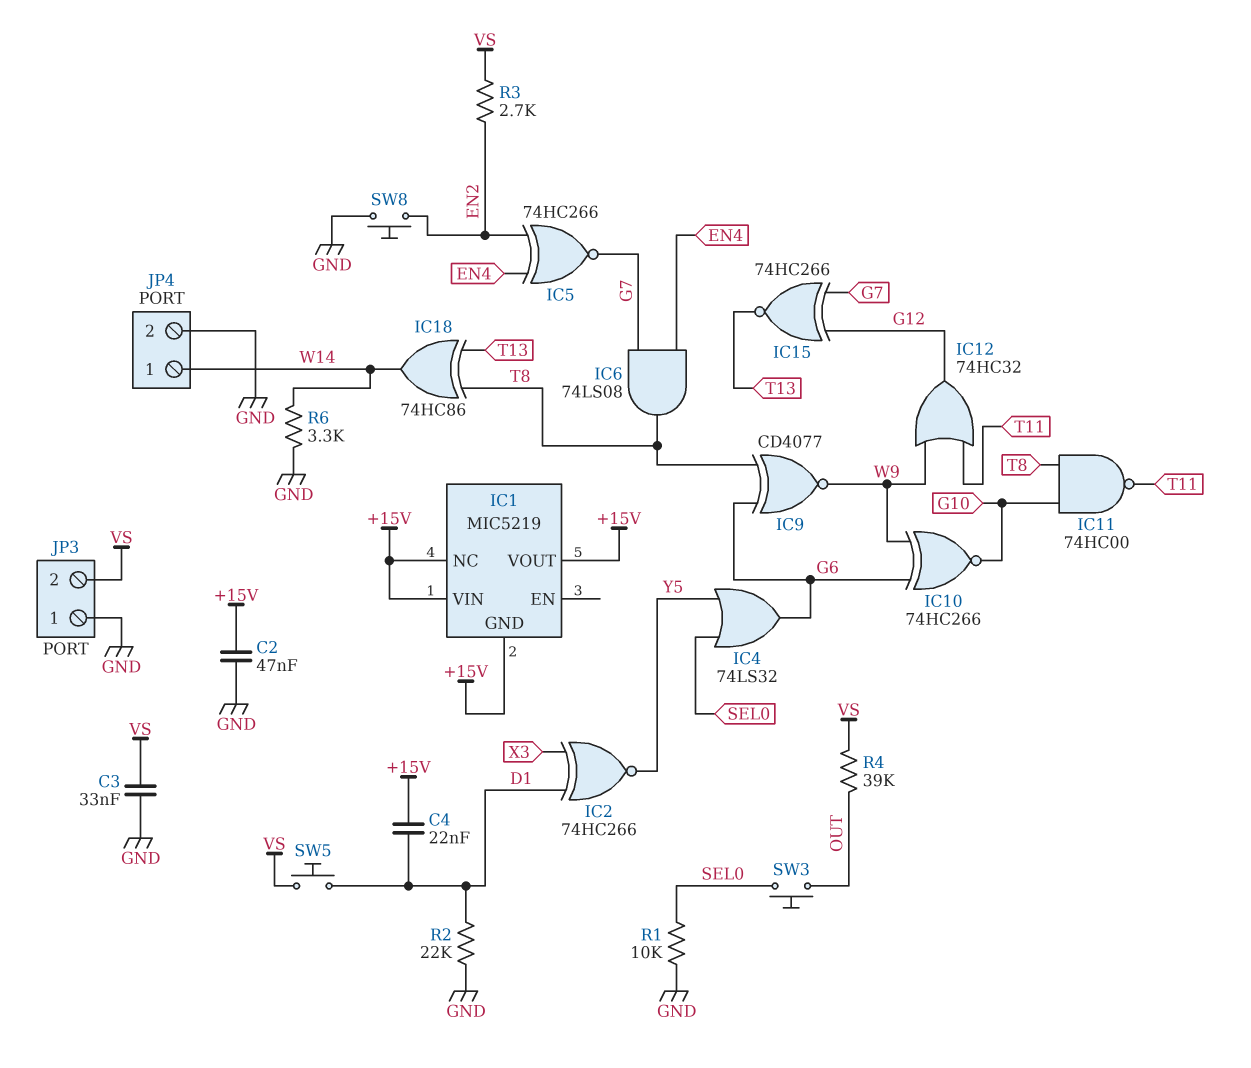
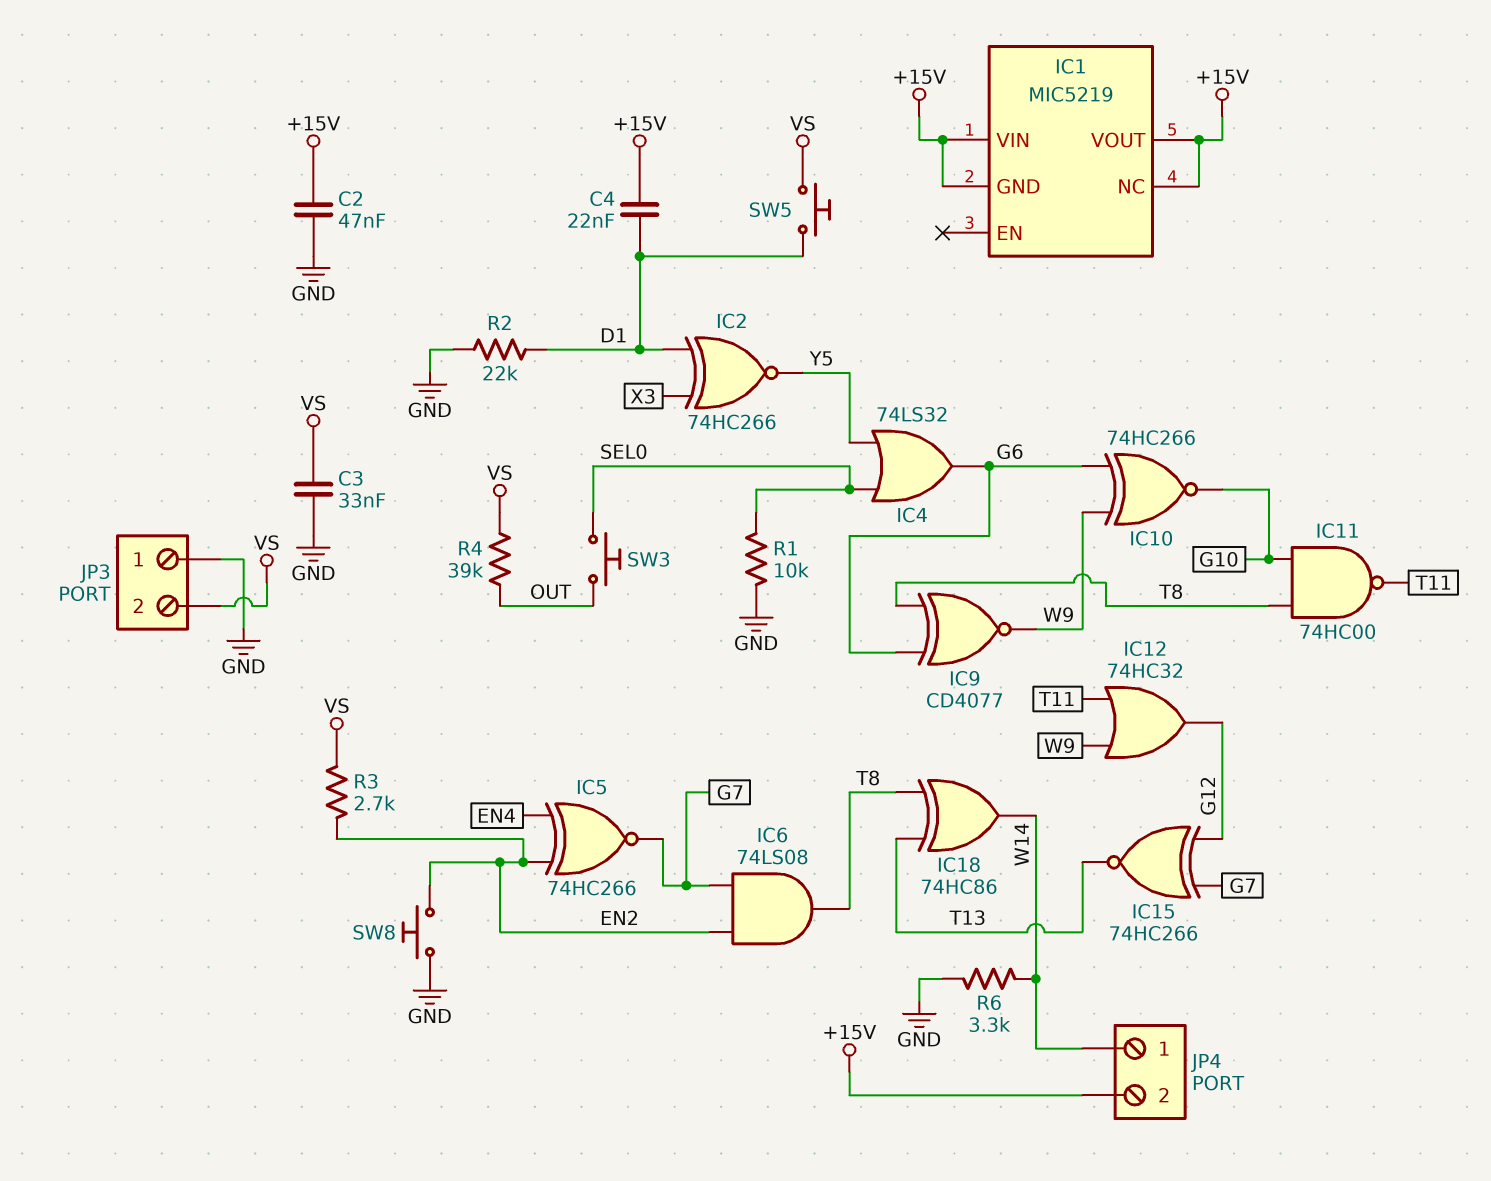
IC6: AND 74LS08 (in EN4, in G7, out T8) -> AND 74LS08 (in EN2, in G7, out T8)
JP4 pin 2: GND -> +15V

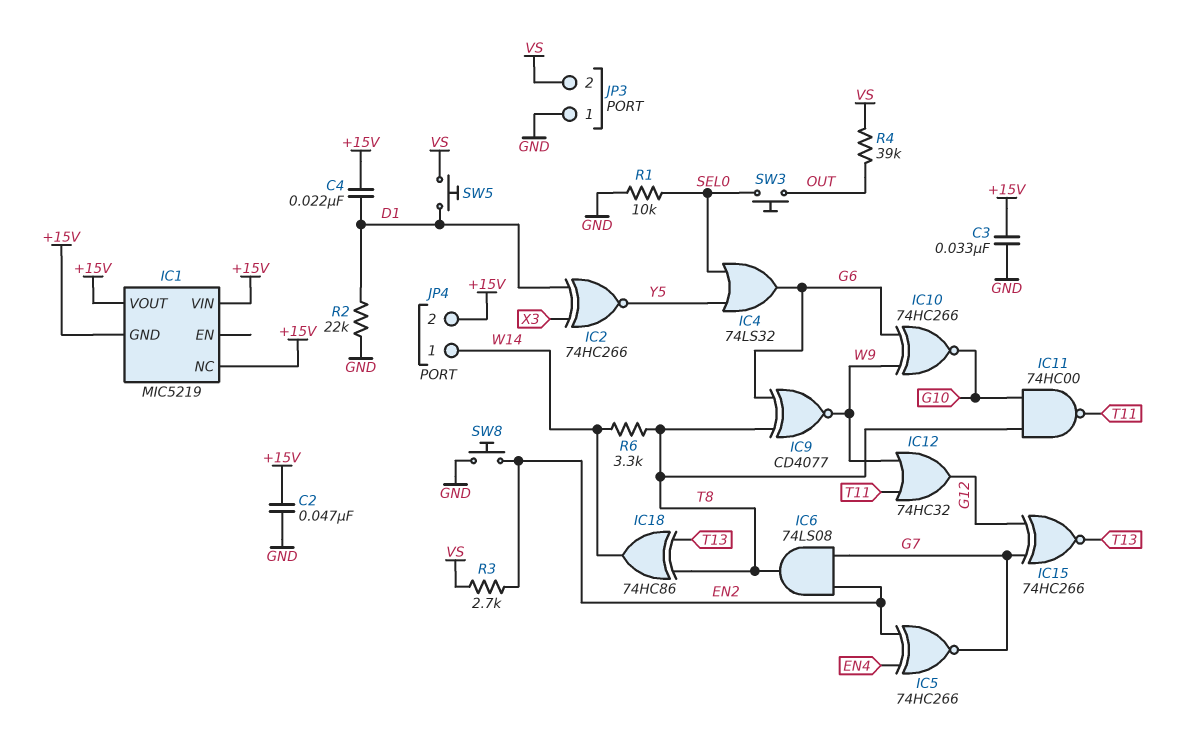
C3: 33nF (GND, VS) -> 33nF (+15V, GND)
R6: 3.3k (GND, W14) -> 3.3k (T8, W14)

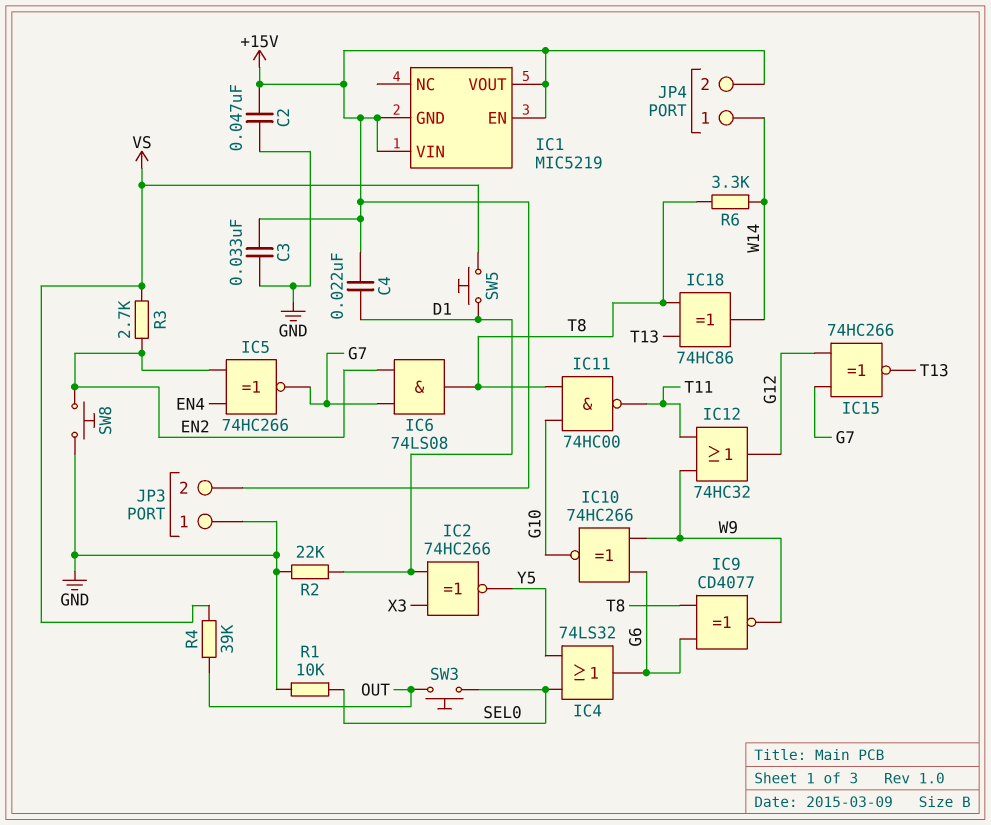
IC1 pin EN: none -> +15V
IC1 pin NC: +15V -> none
JP3 pin 2: VS -> +15V

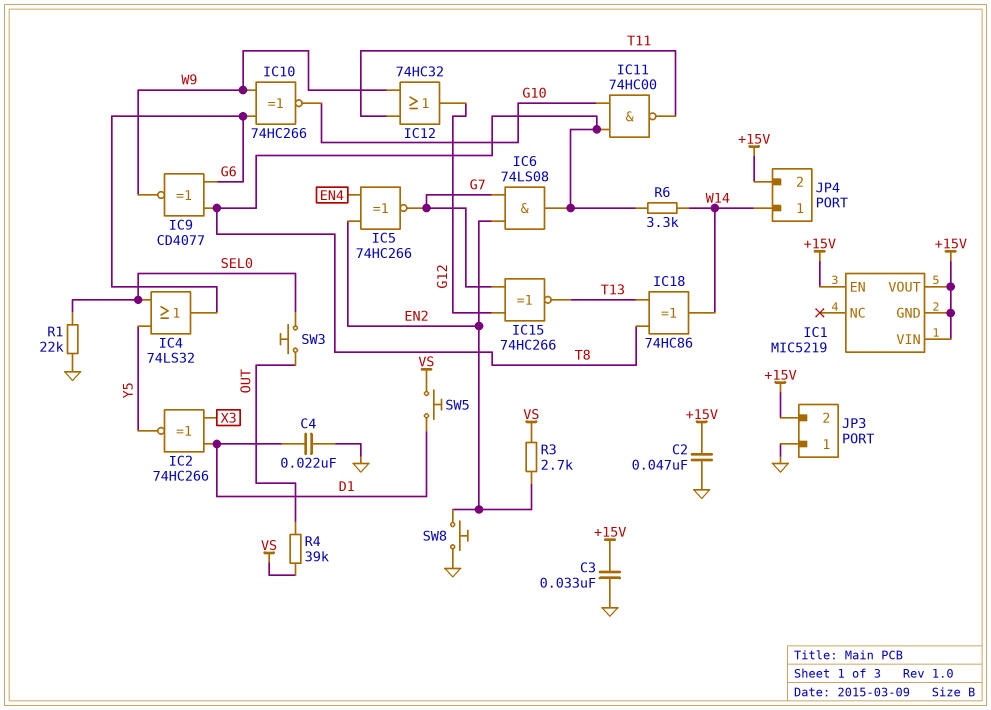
C4: 22nF (+15V, D1) -> 22nF (D1, GND)
R1: 10k (GND, SEL0) -> 22k (GND, SEL0)
R2: 22k (D1, GND) -> none

